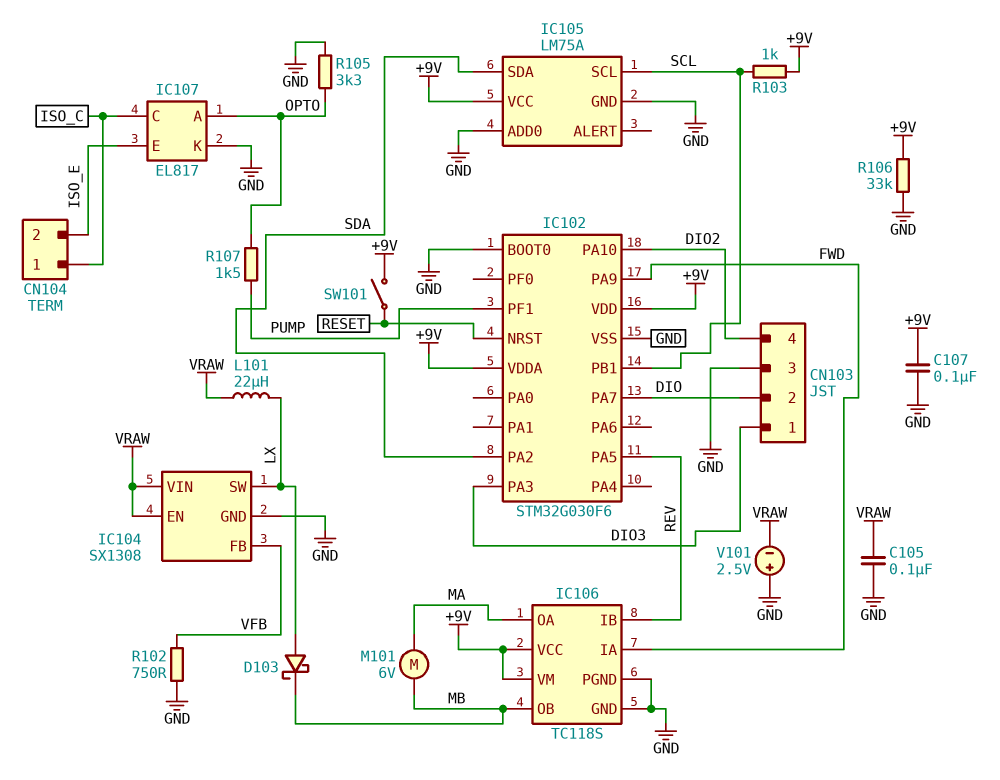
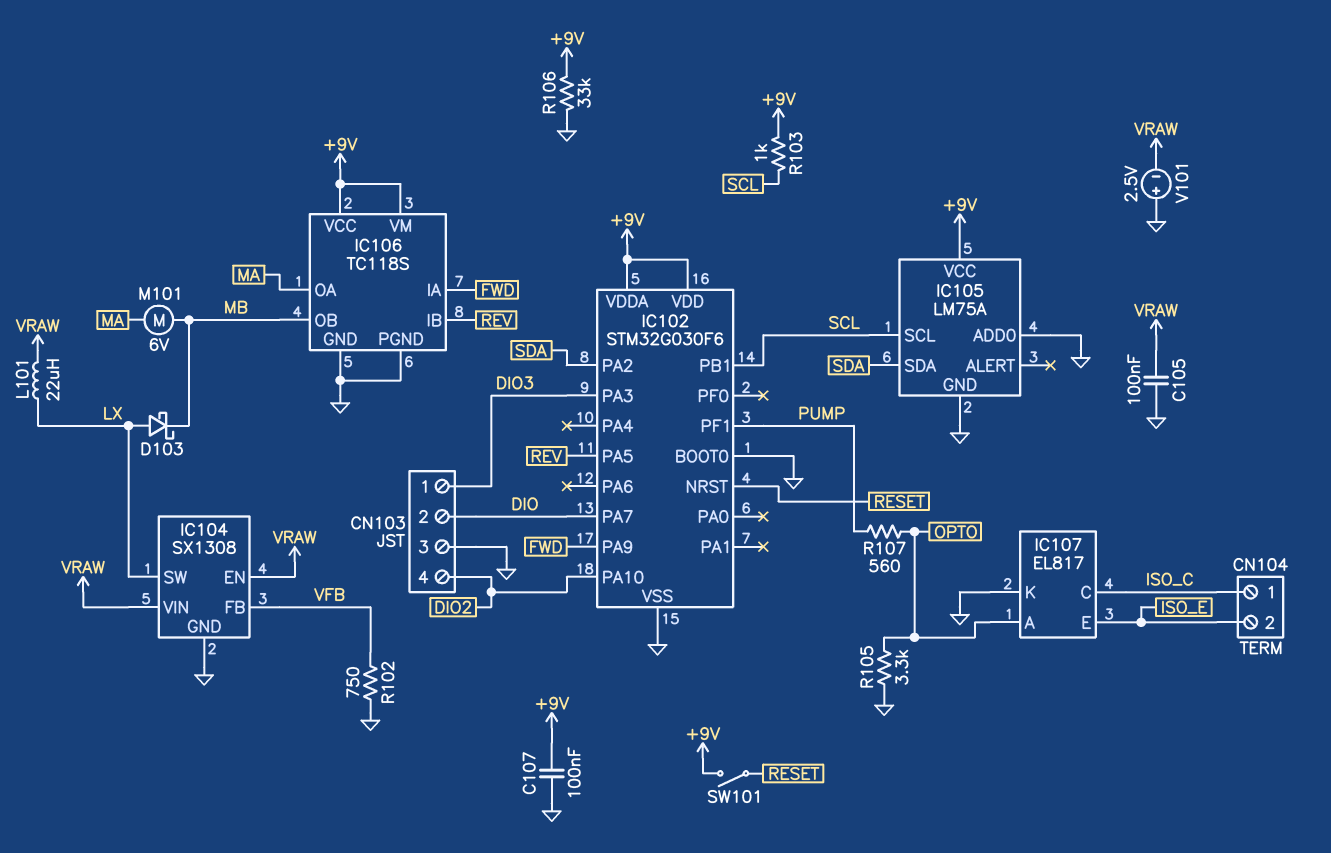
R107: 1.5k (OPTO, PUMP) -> 560 (OPTO, PUMP)

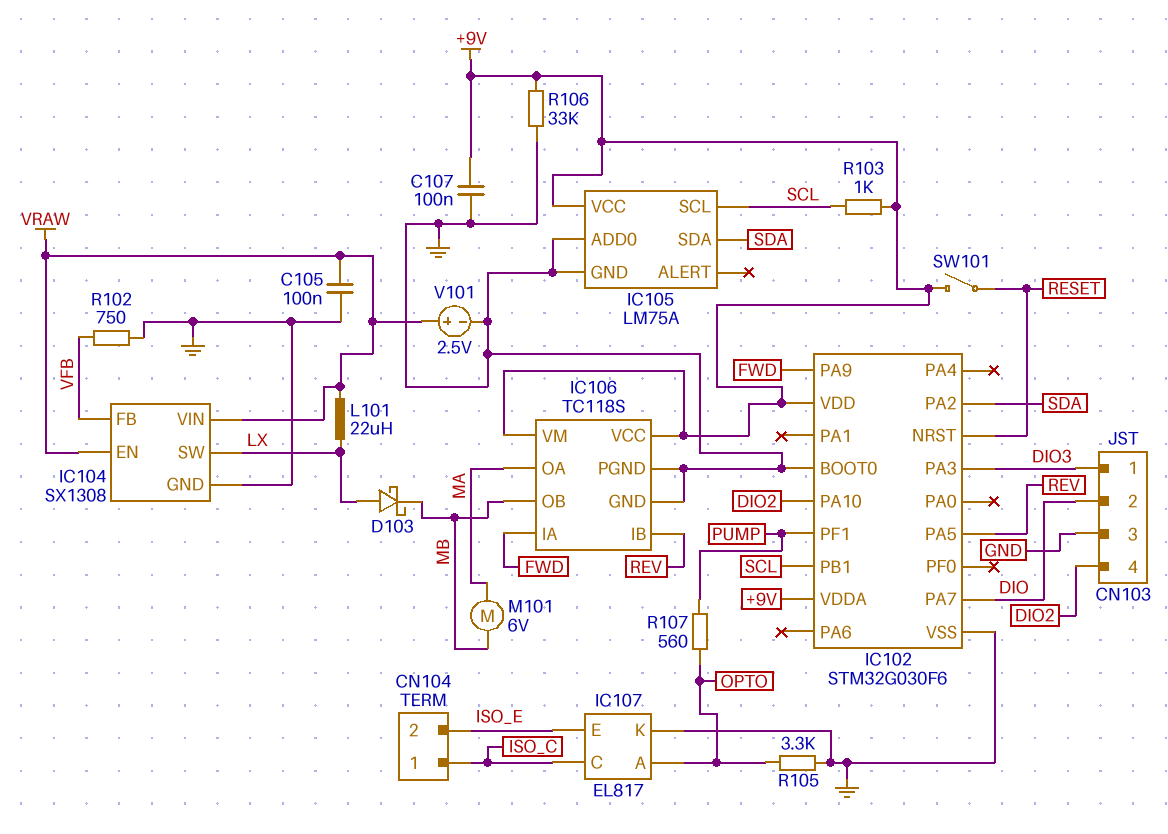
V101: 2.5V (plus GND, minus VRAW) -> 2.5V (plus VRAW, minus GND)

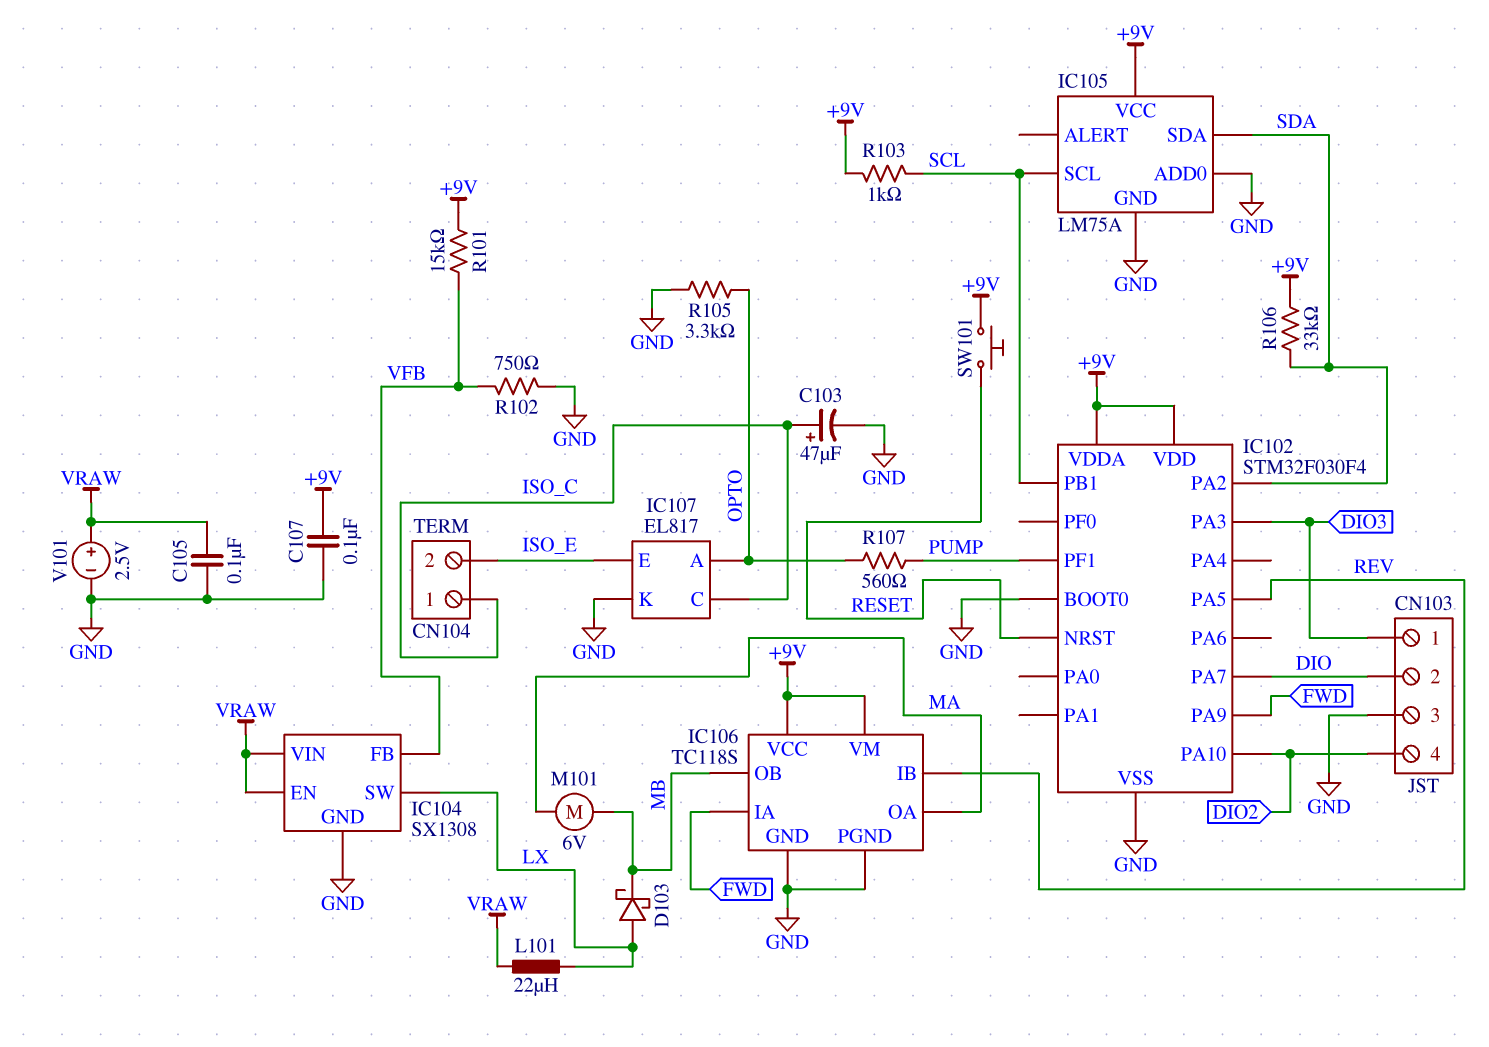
C103: none -> 47uF (plus ISO_C, minus GND)
IC102: STM32G030F6 -> STM32F030F4
R101: none -> 15k (+9V, VFB)
R106: 33k (+9V, GND) -> 33k (+9V, SDA)
SW101: switch (+9V, RESET) -> button (+9V, RESET)

